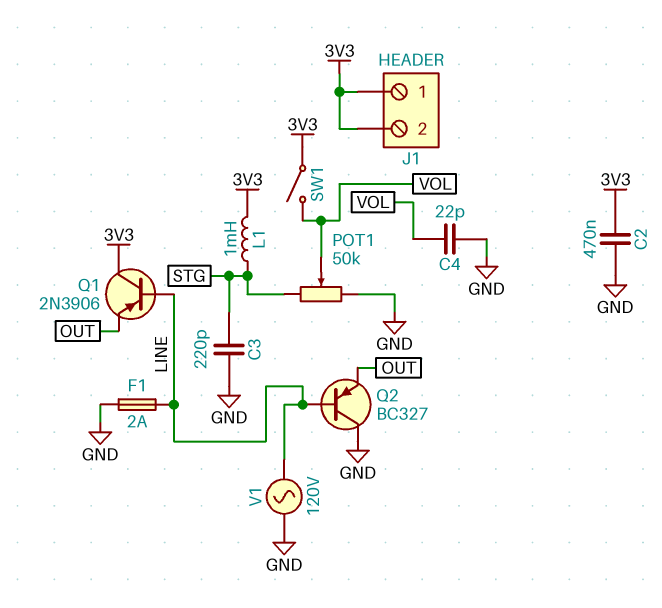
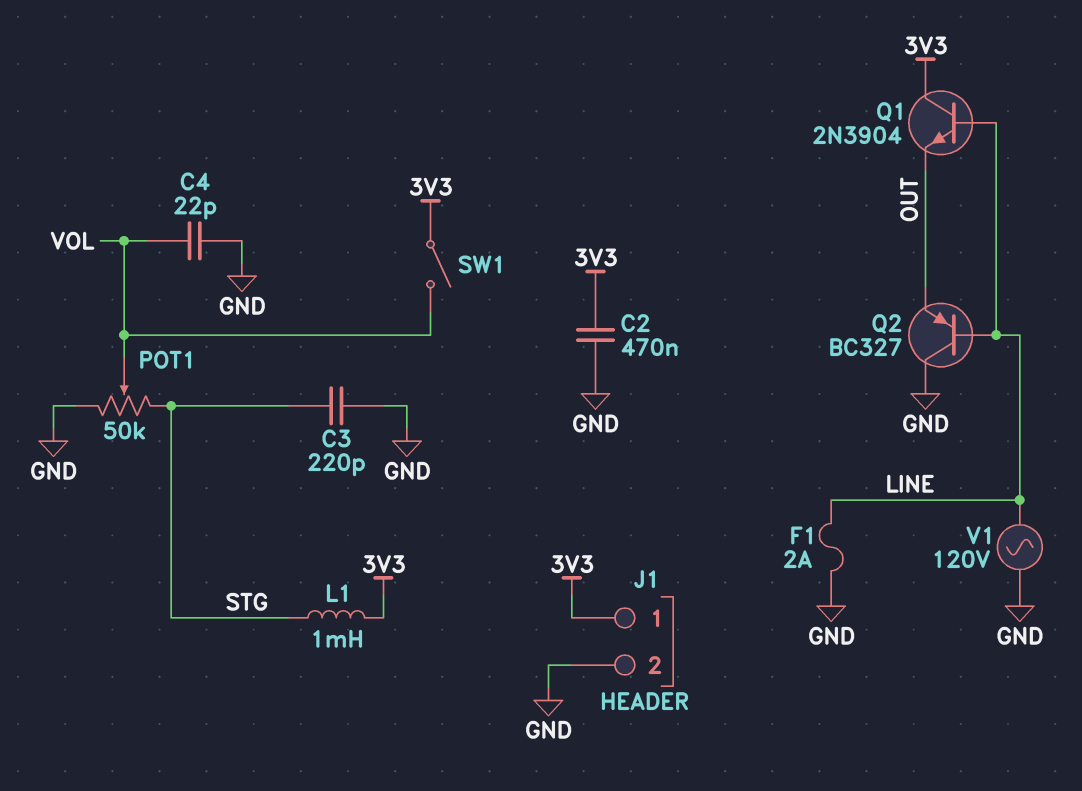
J1 pin 2: 3V3 -> GND
Q1: PNP 2N3906 (B LINE, C 3V3, E OUT) -> NPN 2N3904 (B LINE, C 3V3, E OUT)

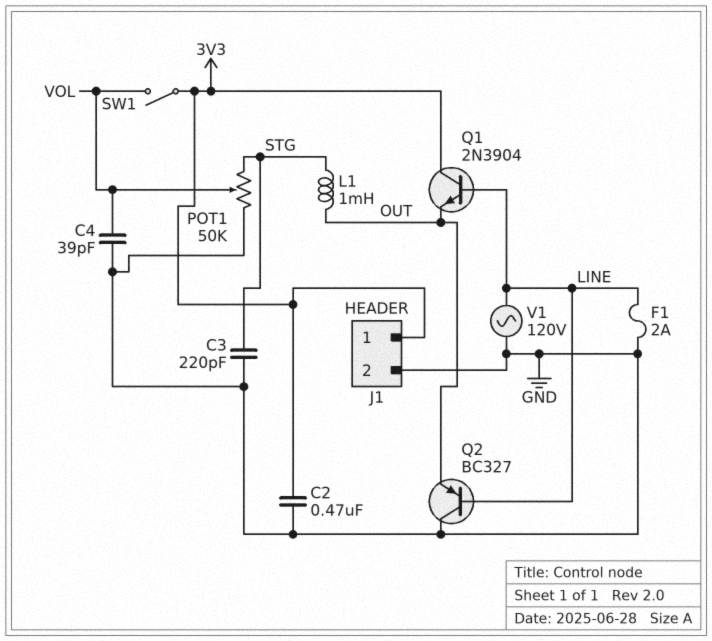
C4: 22pF (GND, VOL) -> 39pF (GND, VOL)
L1: 1mH (3V3, STG) -> 1mH (OUT, STG)

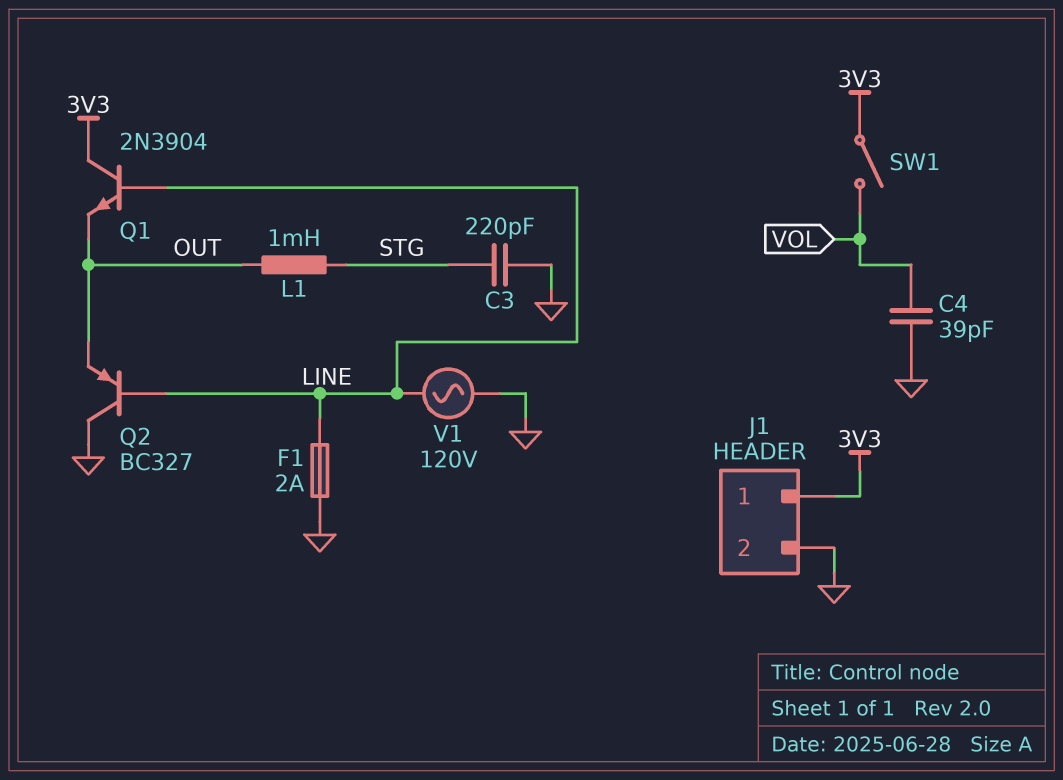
C2: 470nF (3V3, GND) -> none
POT1: 50k (GND, STG, wiper VOL) -> none

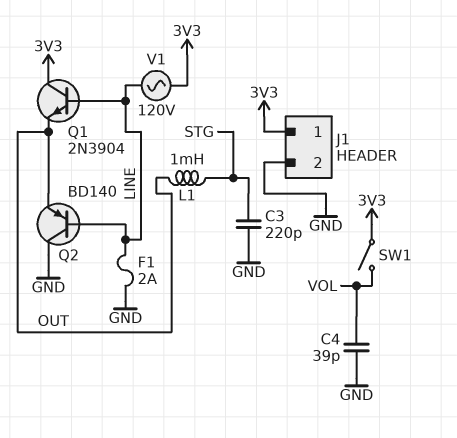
Q2: PNP BC327 (B LINE, C GND, E OUT) -> PNP BD140 (B LINE, C GND, E OUT)
V1: AC 120V (GND, LINE) -> AC 120V (3V3, LINE)

